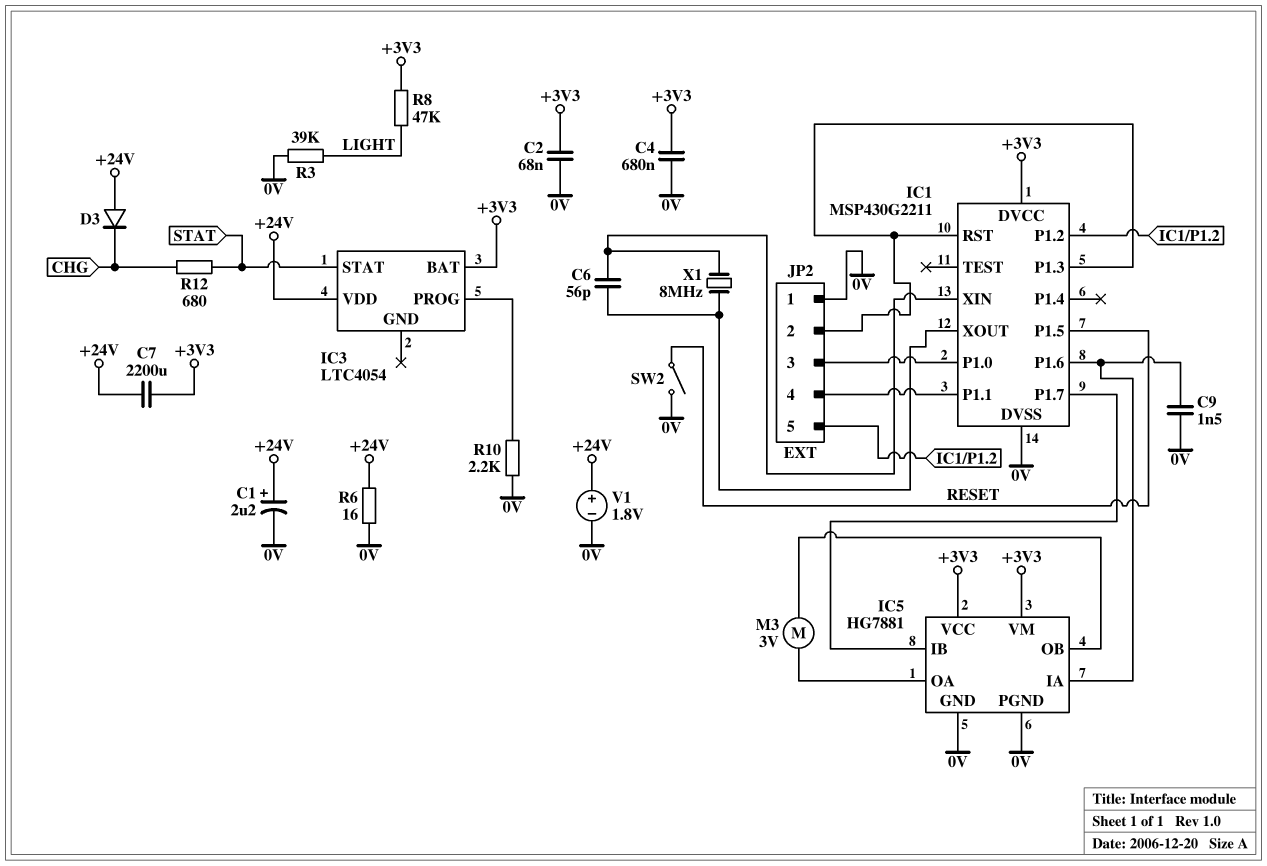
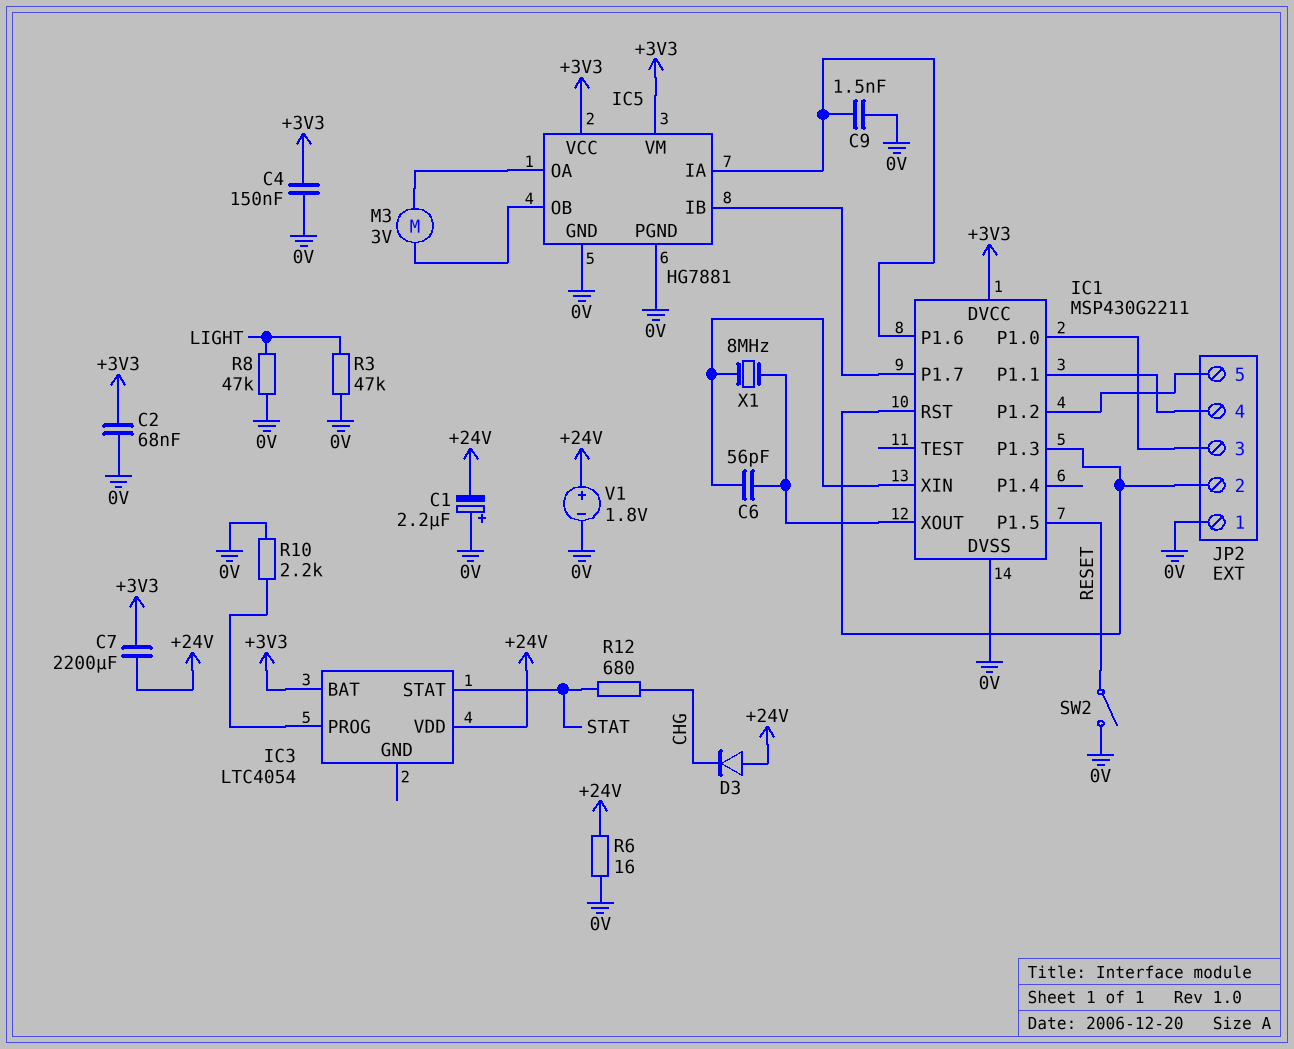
C1: 2.2uF (plus +24V, minus 0V) -> 2.2uF (plus 0V, minus +24V)
C4: 680nF (+3V3, 0V) -> 150nF (+3V3, 0V)
R3: 39k (0V, LIGHT) -> 47k (0V, LIGHT)
R8: 47k (+3V3, LIGHT) -> 47k (0V, LIGHT)

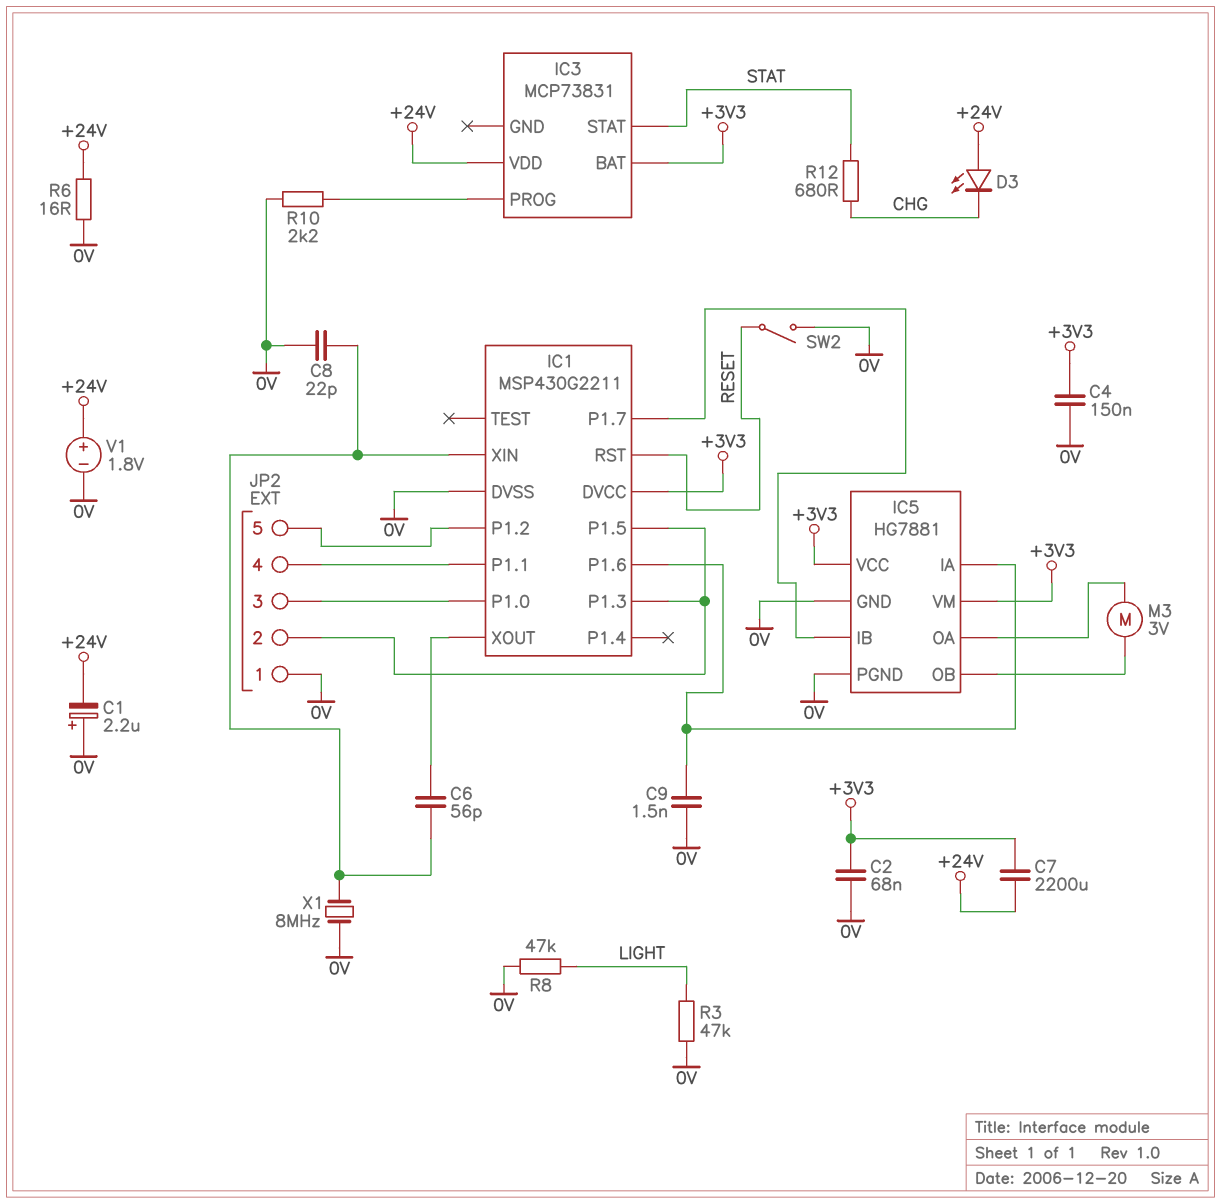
C8: none -> 22pF (0V, IC1/XIN)
D3: diode (A +24V, K CHG) -> LED (A +24V, K CHG)
IC1 pin P1.5: RESET -> IC1/P1.3
IC1 pin RST: IC1/P1.3 -> RESET
IC3: LTC4054 -> MCP73831
X1: 8MHz (IC1/XIN, IC1/XOUT) -> 8MHz (0V, IC1/XIN)

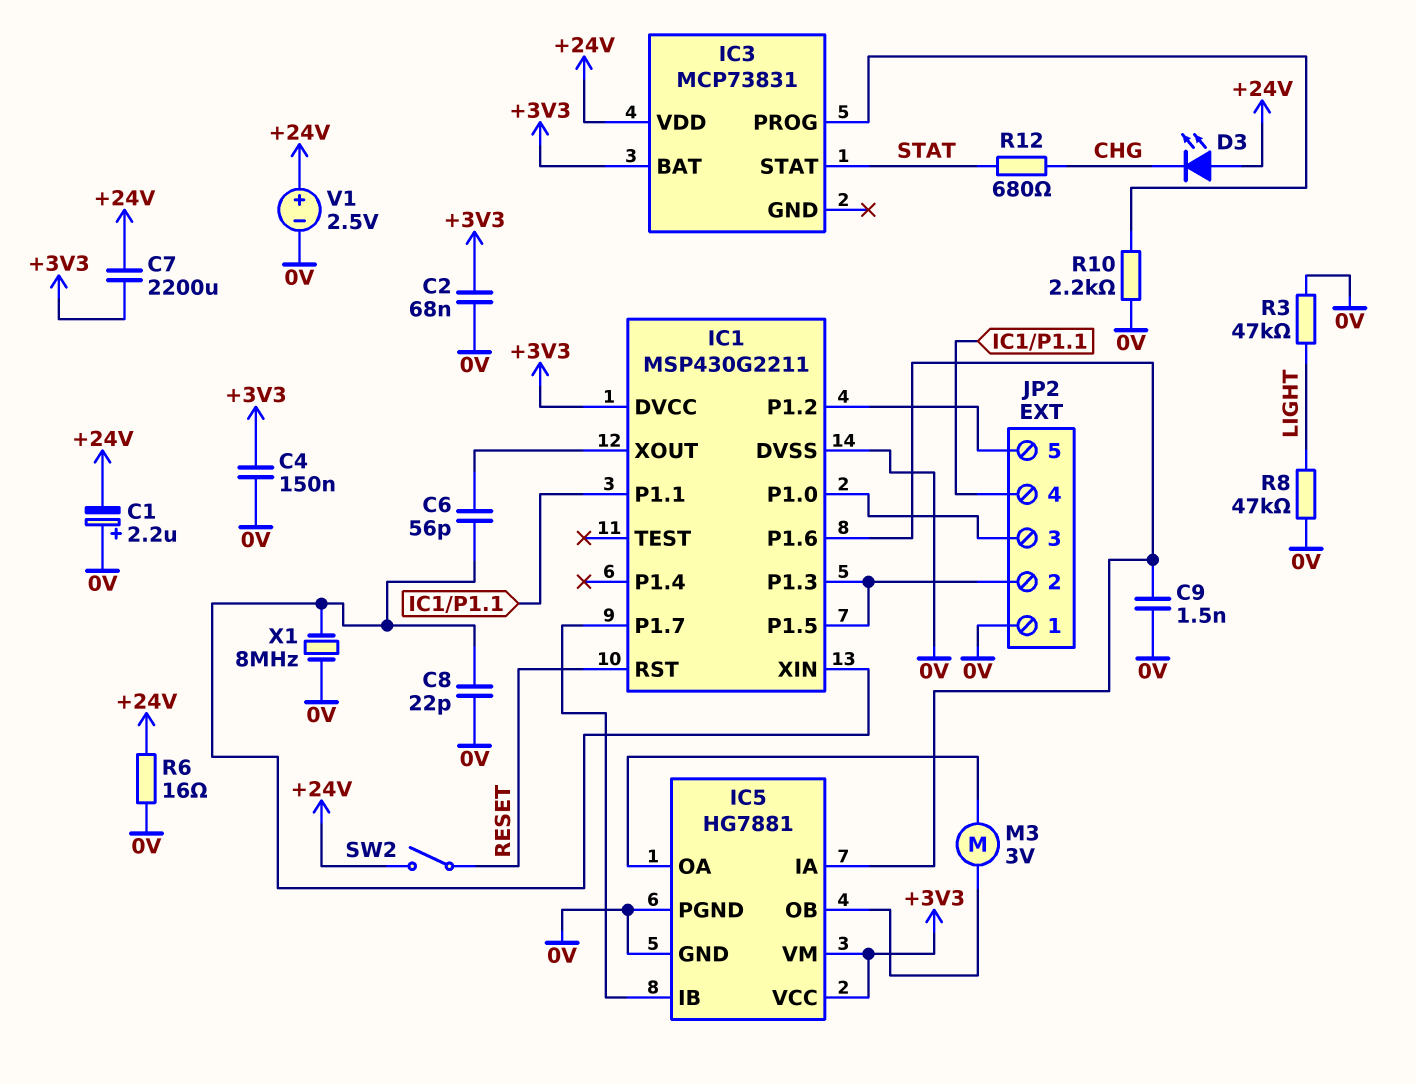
SW2: switch (0V, RESET) -> switch (+24V, RESET)
V1: 1.8V (plus +24V, minus 0V) -> 2.5V (plus +24V, minus 0V)

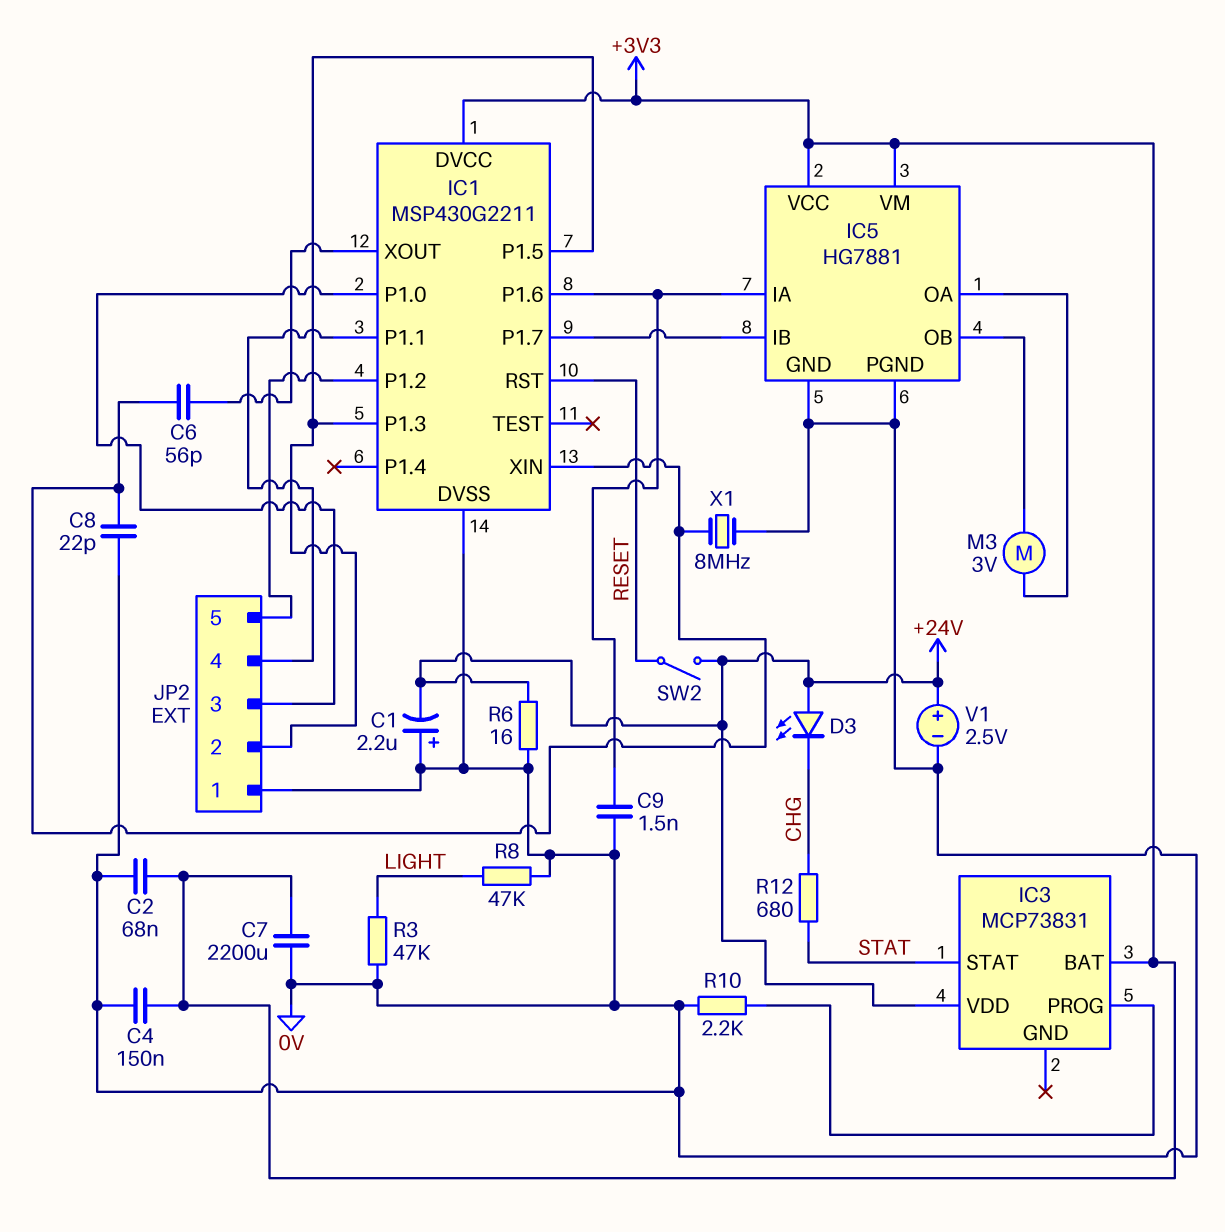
C7: 2200uF (+3V3, +24V) -> 2200uF (+3V3, 0V)

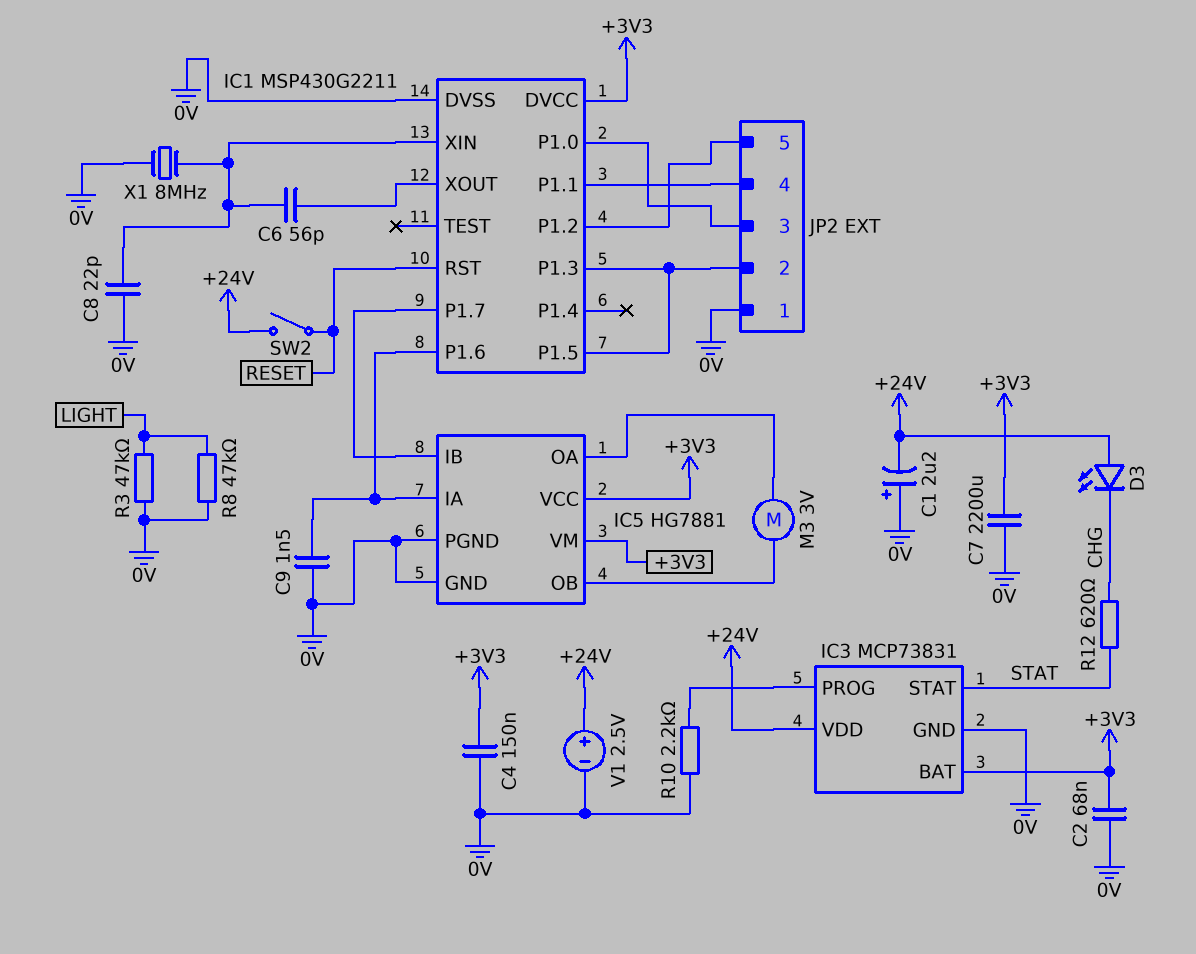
IC3 pin GND: none -> 0V
R6: 16 (+24V, 0V) -> none
R12: 680 (CHG, STAT) -> 620 (CHG, STAT)

